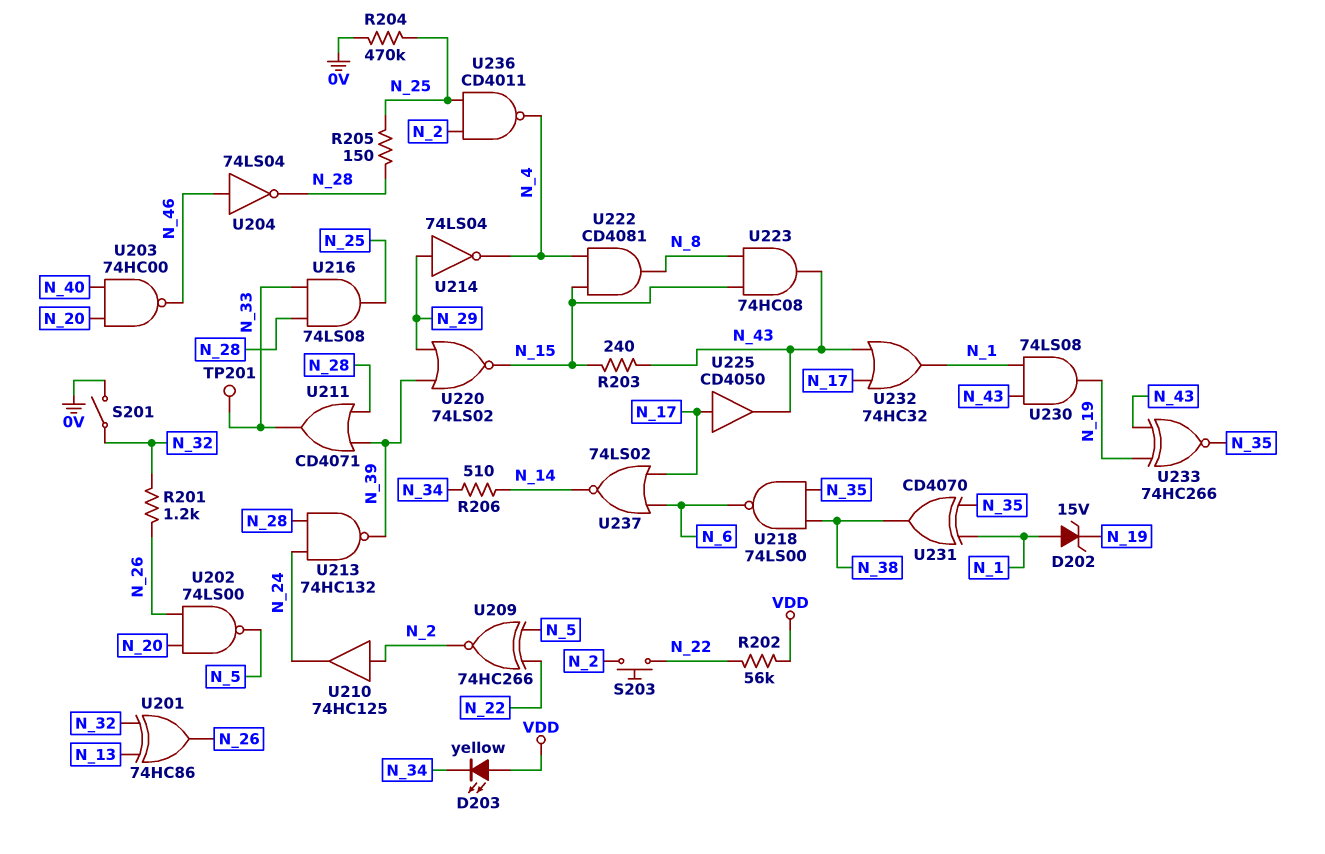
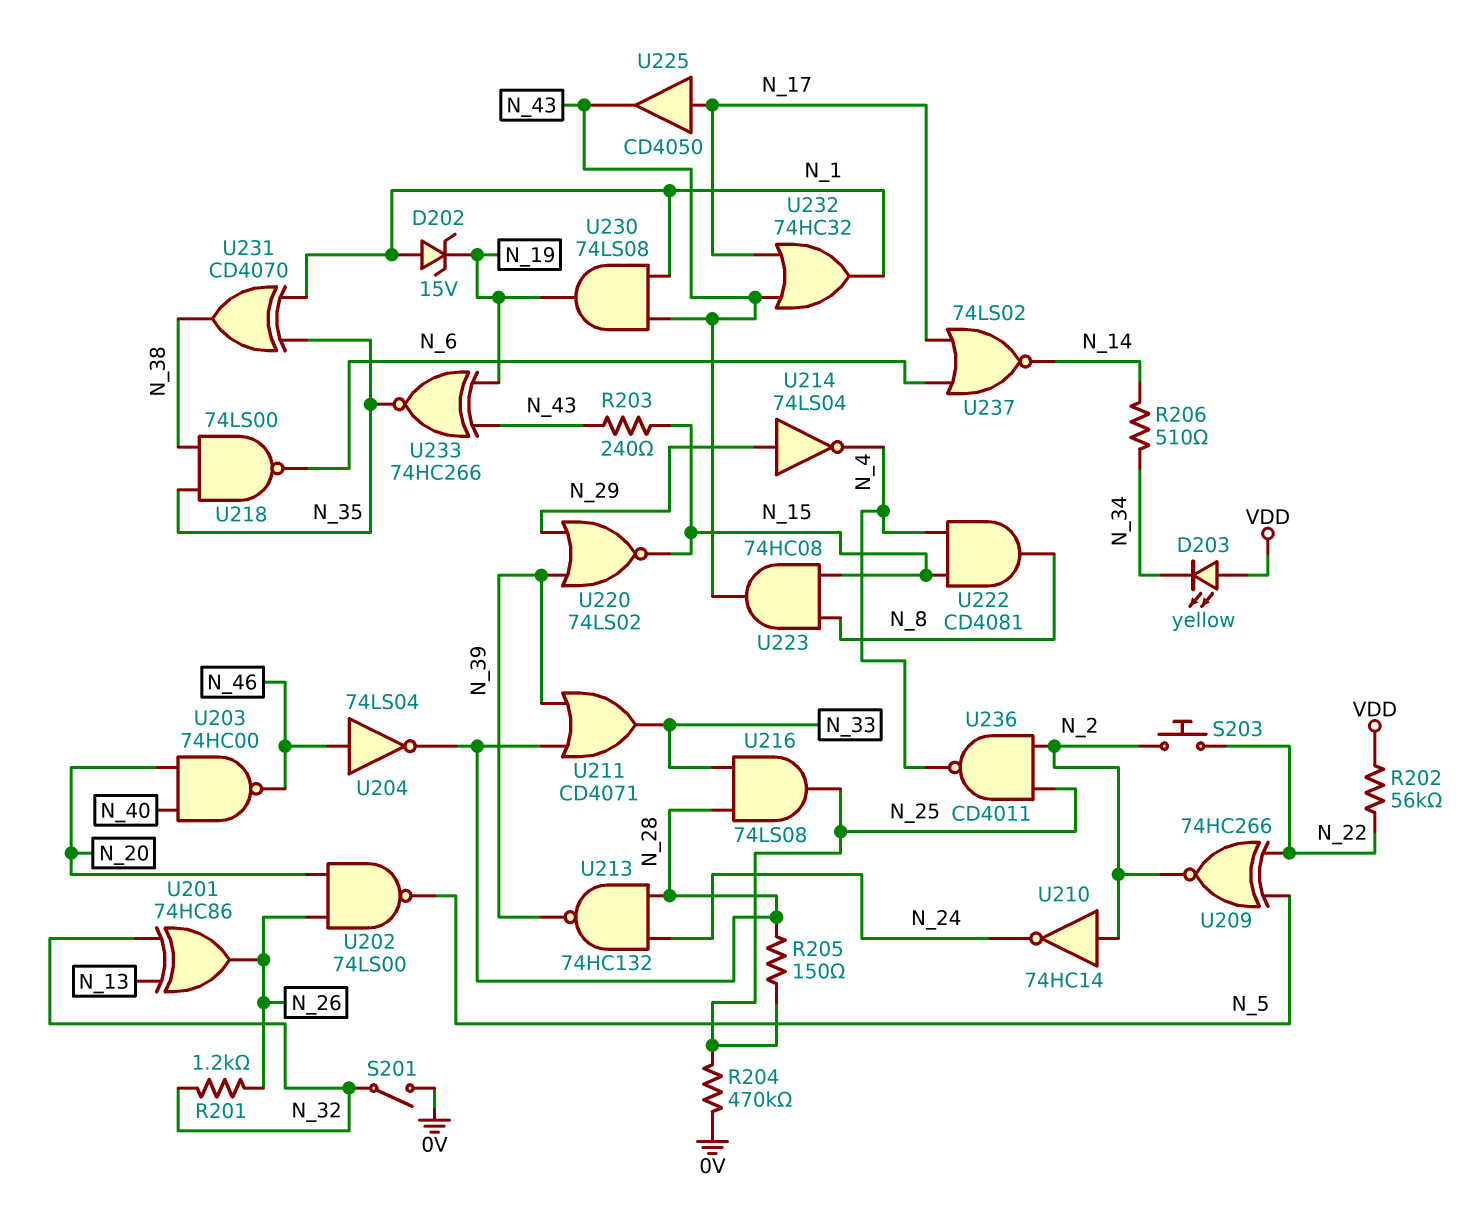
TP201: test point (N_33) -> none
U210: buffer 74HC125 (in N_2, out N_24) -> NOT 74HC14 (in N_2, out N_24)

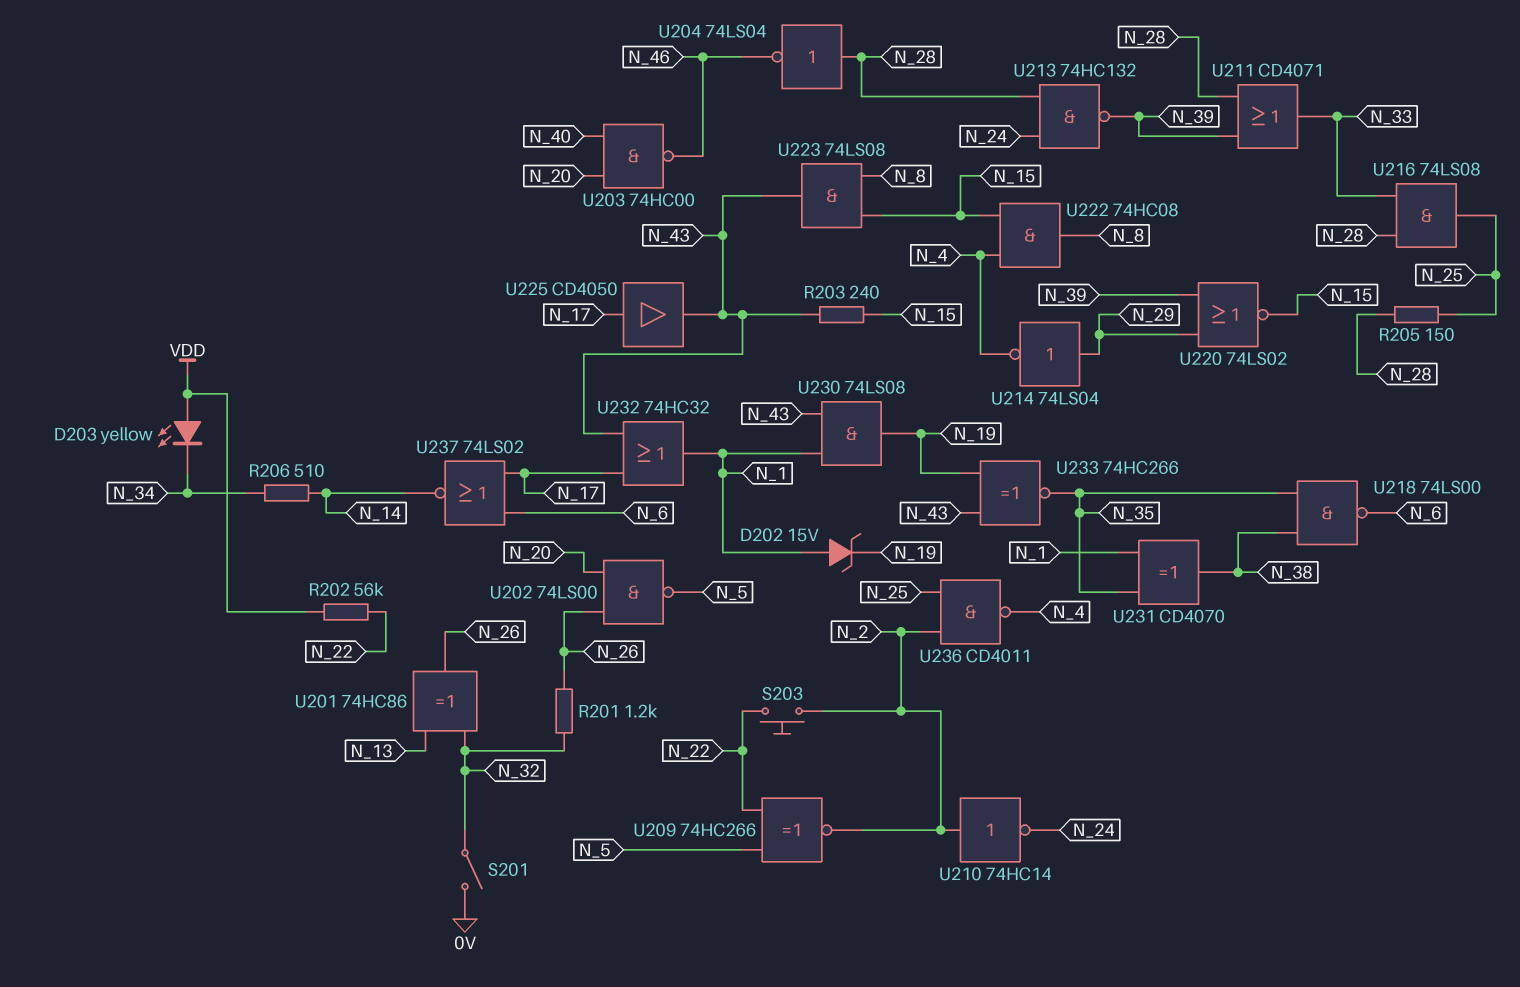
R204: 470k (0V, N_25) -> none
U204: NOT 74LS04 (in N_46, out N_28) -> NOT 74LS04 (in N_28, out N_46)
U222: AND CD4081 (in N_4, in N_15, out N_8) -> AND 74HC08 (in N_4, in N_15, out N_8)
U223: AND 74HC08 (in N_8, in N_15, out N_43) -> AND 74LS08 (in N_8, in N_15, out N_43)

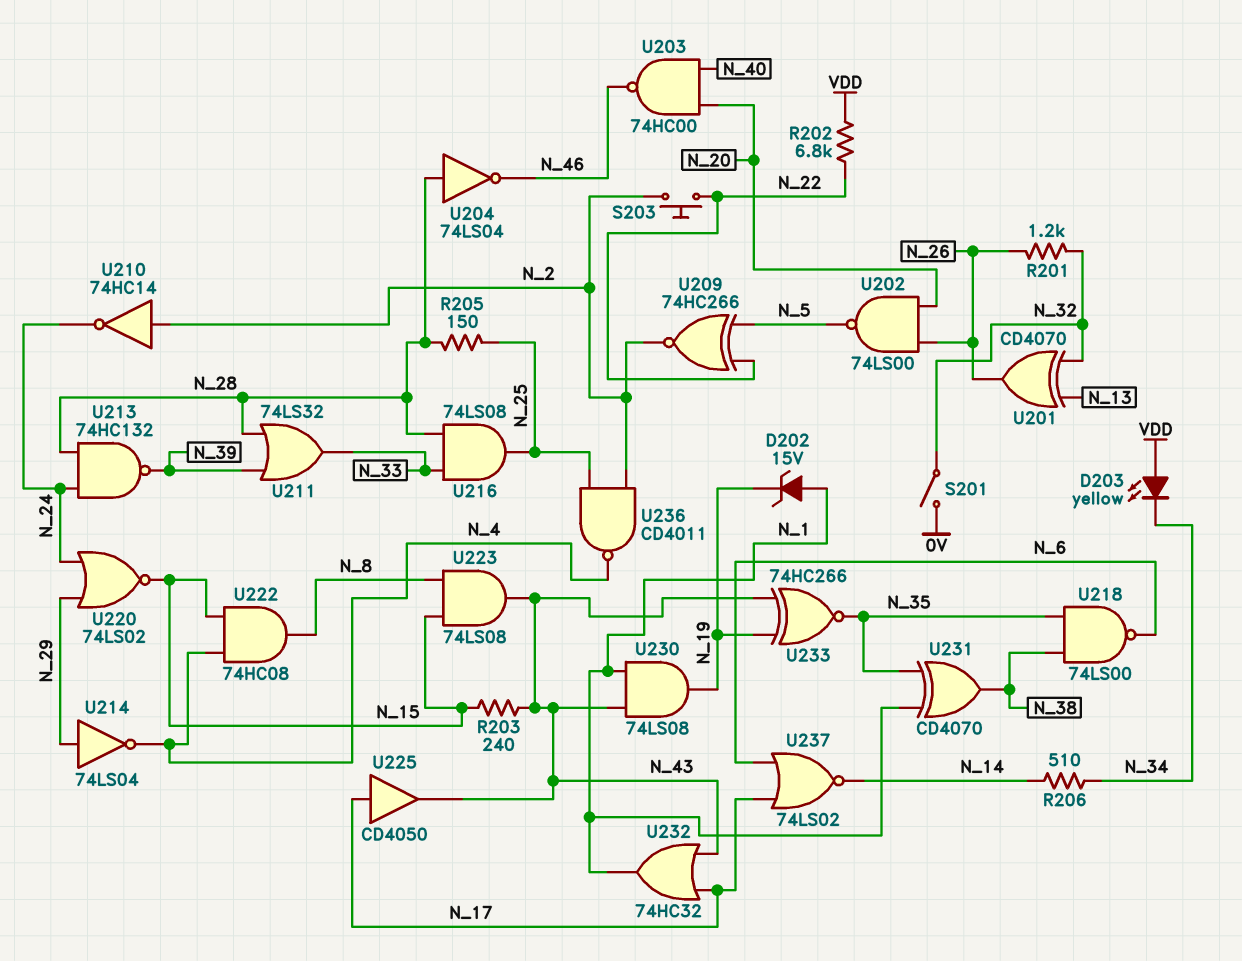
R202: 56k (N_22, VDD) -> 6.8k (N_22, VDD)
U201: XOR 74HC86 (in N_13, in N_32, out N_26) -> XOR CD4070 (in N_13, in N_32, out N_26)
U211: OR CD4071 (in N_28, in N_39, out N_33) -> OR 74LS32 (in N_28, in N_39, out N_33)
U220: NOR 74LS02 (in N_29, in N_39, out N_15) -> NOR 74LS02 (in N_24, in N_29, out N_15)

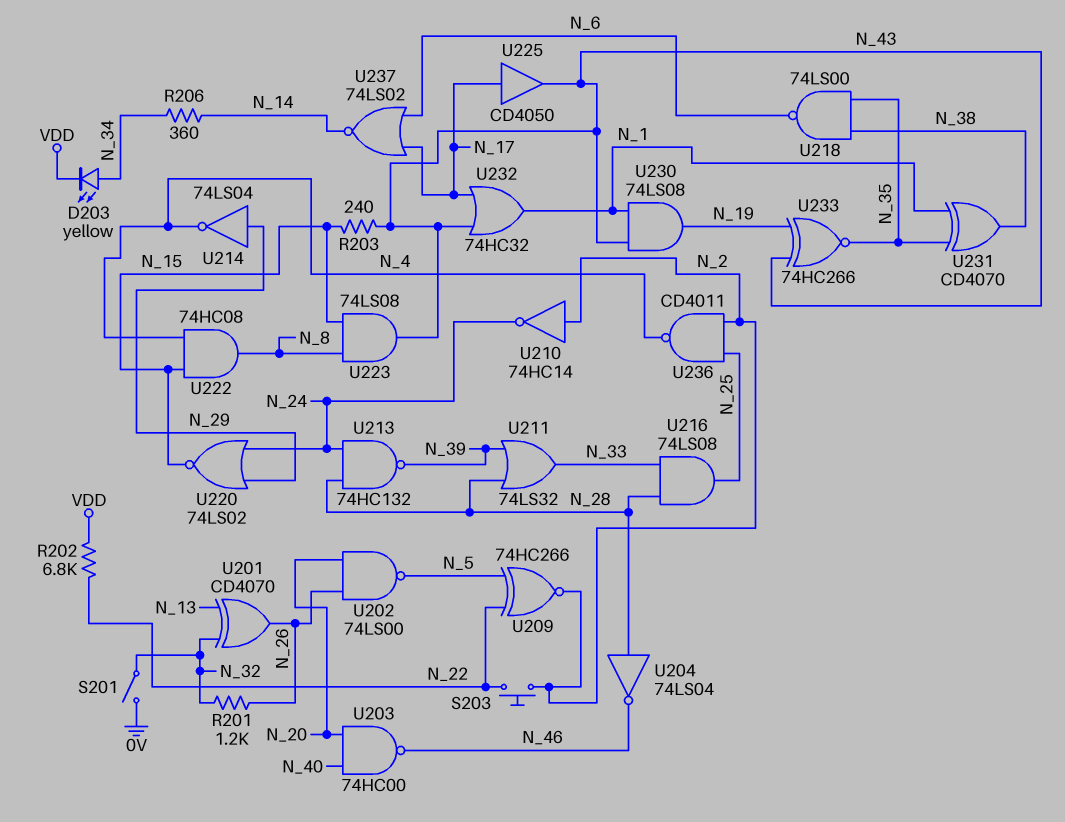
D202: zener 15V (A N_1, K N_19) -> none
D203: LED yellow (A VDD, K N_34) -> LED yellow (A N_34, K VDD)
R205: 150 (N_25, N_28) -> none
R206: 510 (N_14, N_34) -> 360 (N_14, N_34)

